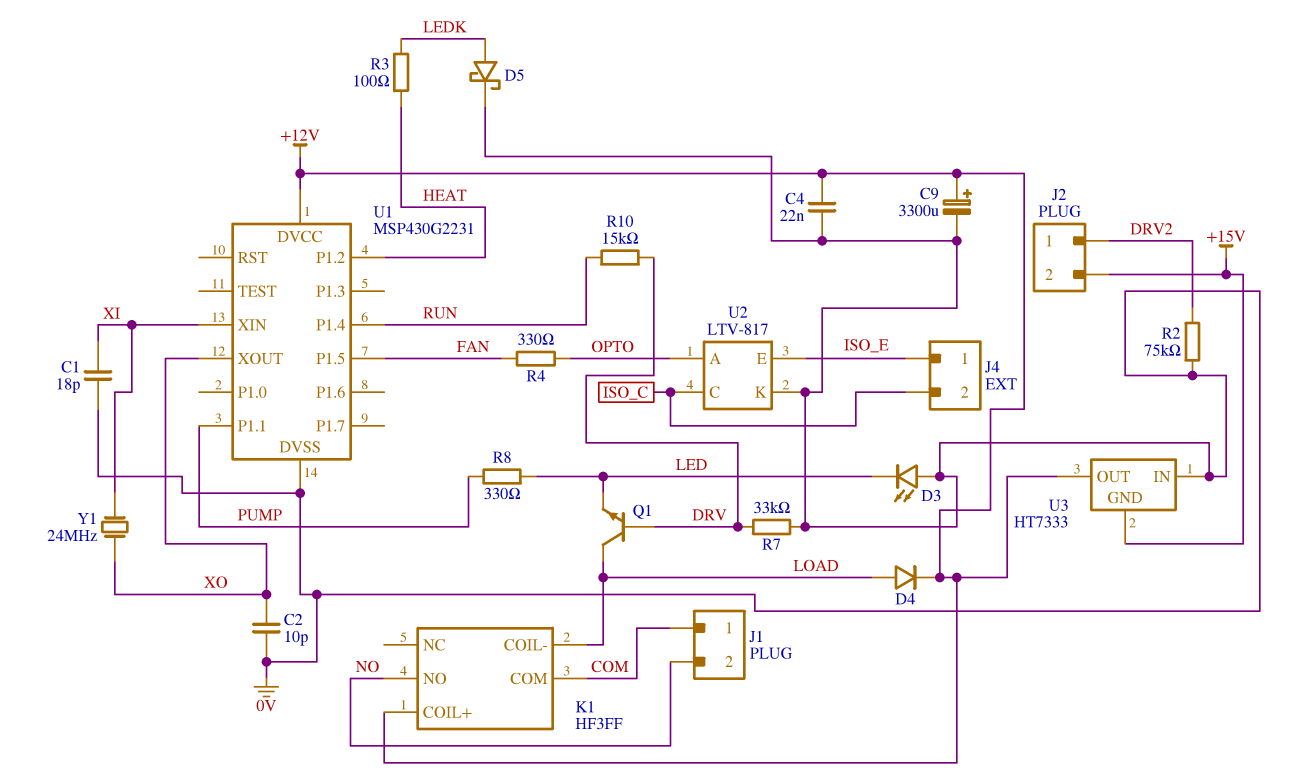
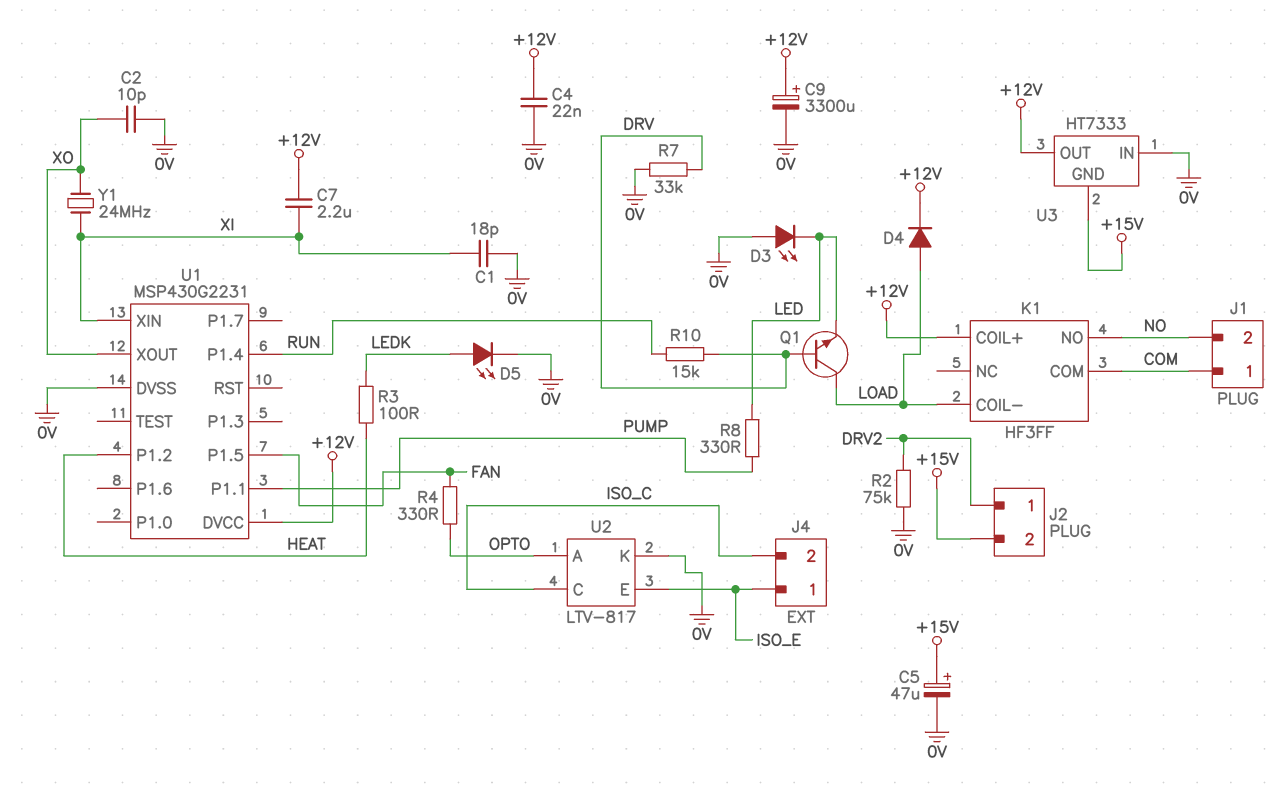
C5: none -> 47uF (plus +15V, minus 0V)
C7: none -> 2.2uF (+12V, XI)
D5: schottky (A LEDK, K 0V) -> LED (A LEDK, K 0V)

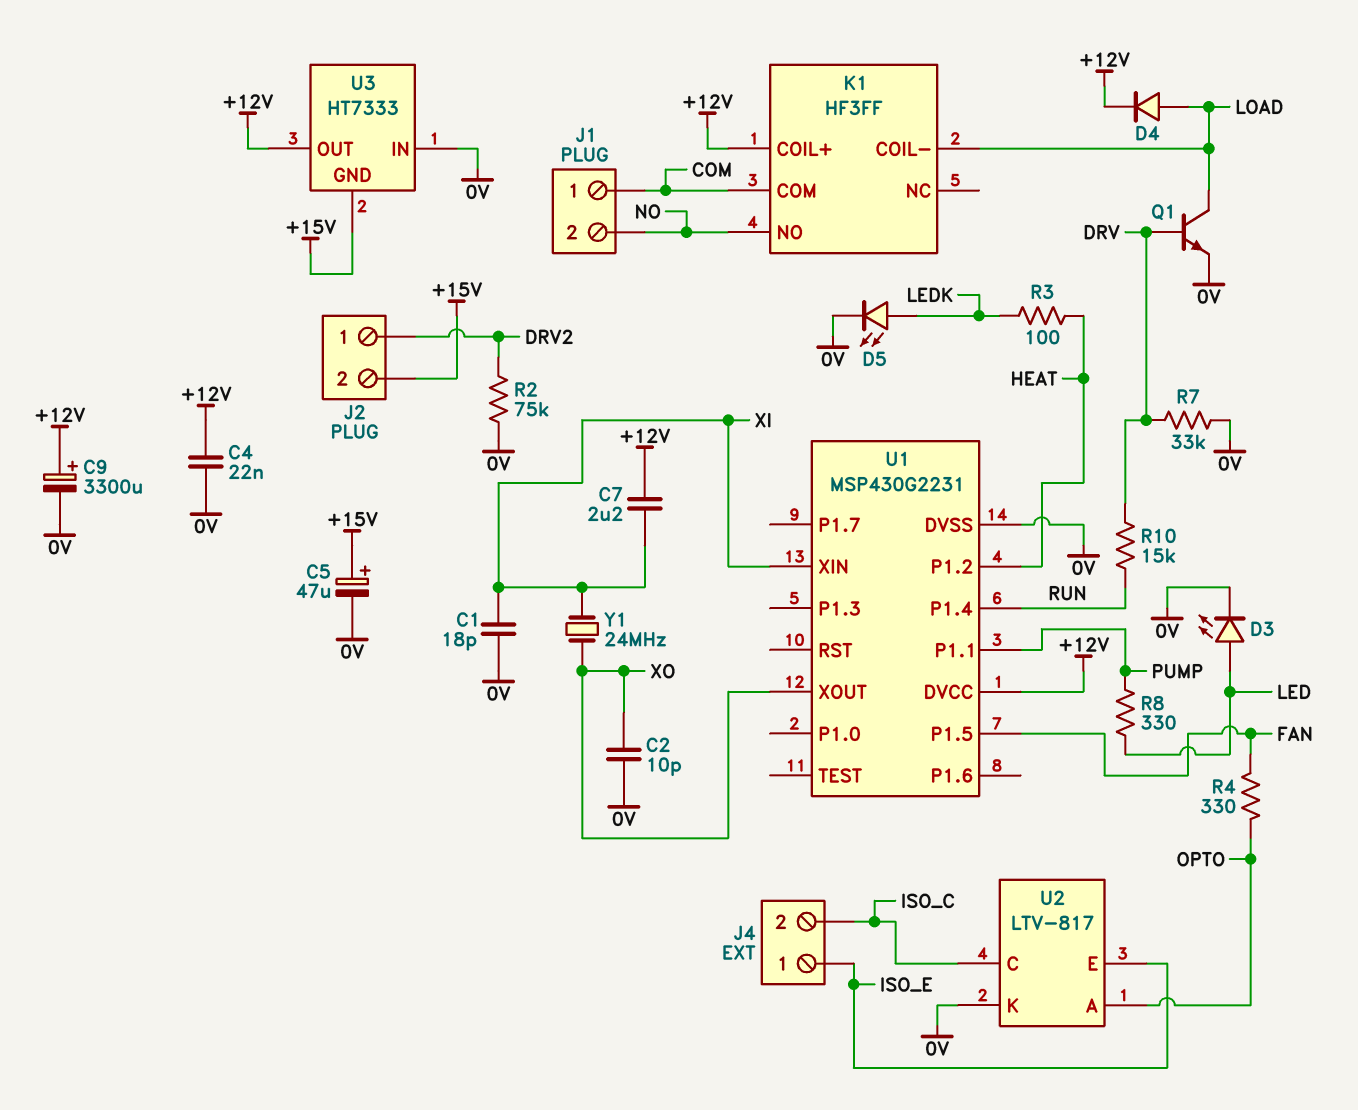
D3: LED (A 0V, K LED) -> LED (A LED, K 0V)
Q1: NPN (B DRV, C LOAD, E LED) -> NPN (B DRV, C LOAD, E 0V)

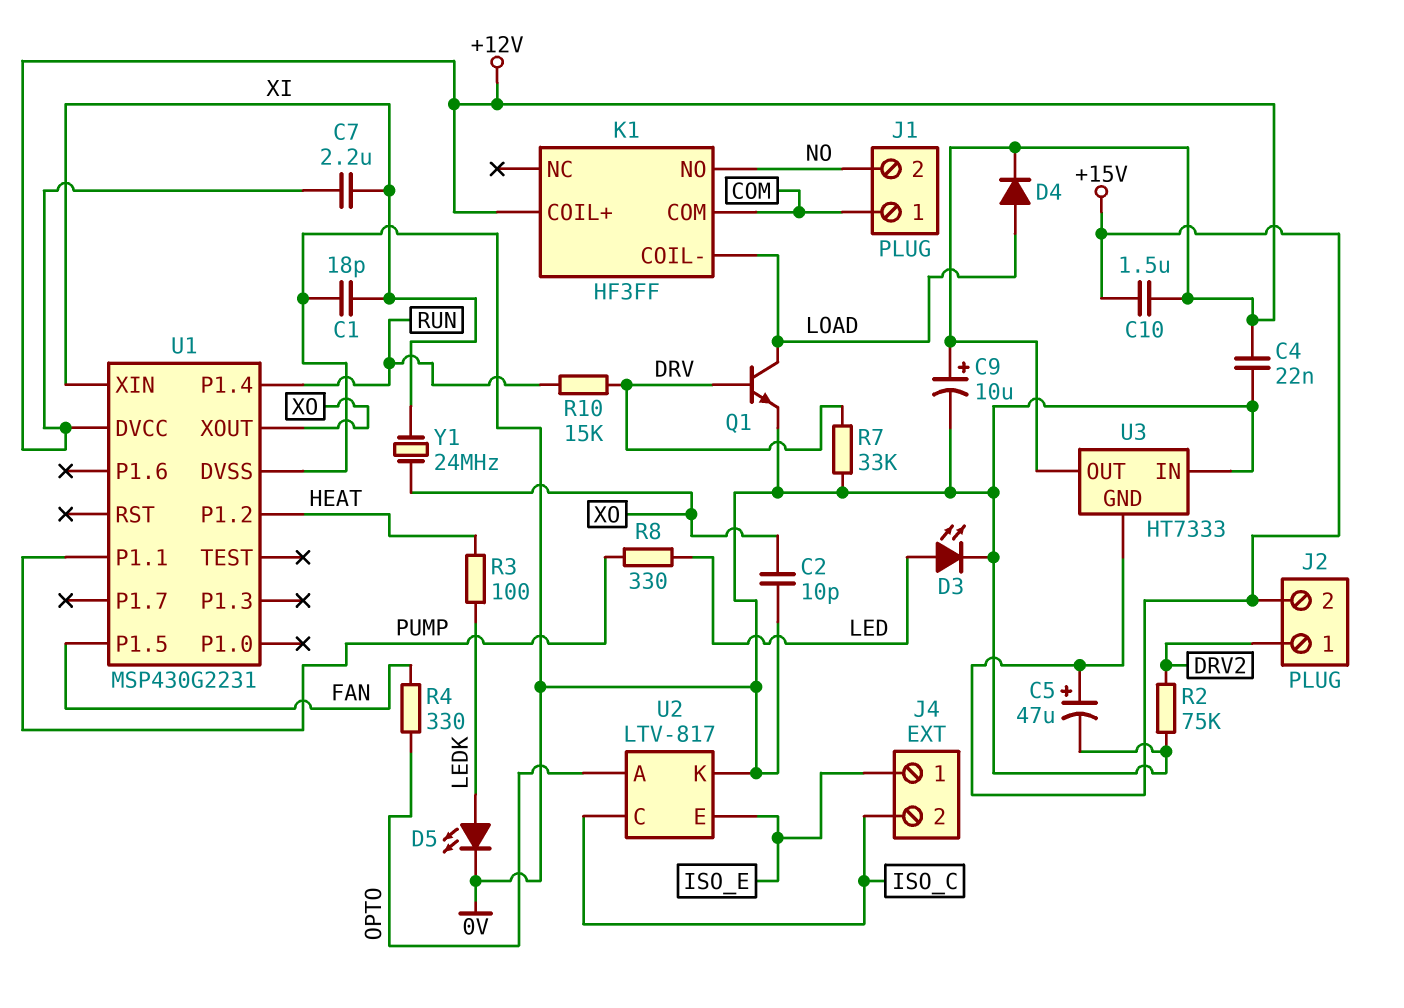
C9: 3300uF (plus +12V, minus 0V) -> 10uF (plus +12V, minus 0V)
C10: none -> 1.5uF (+12V, +15V)

